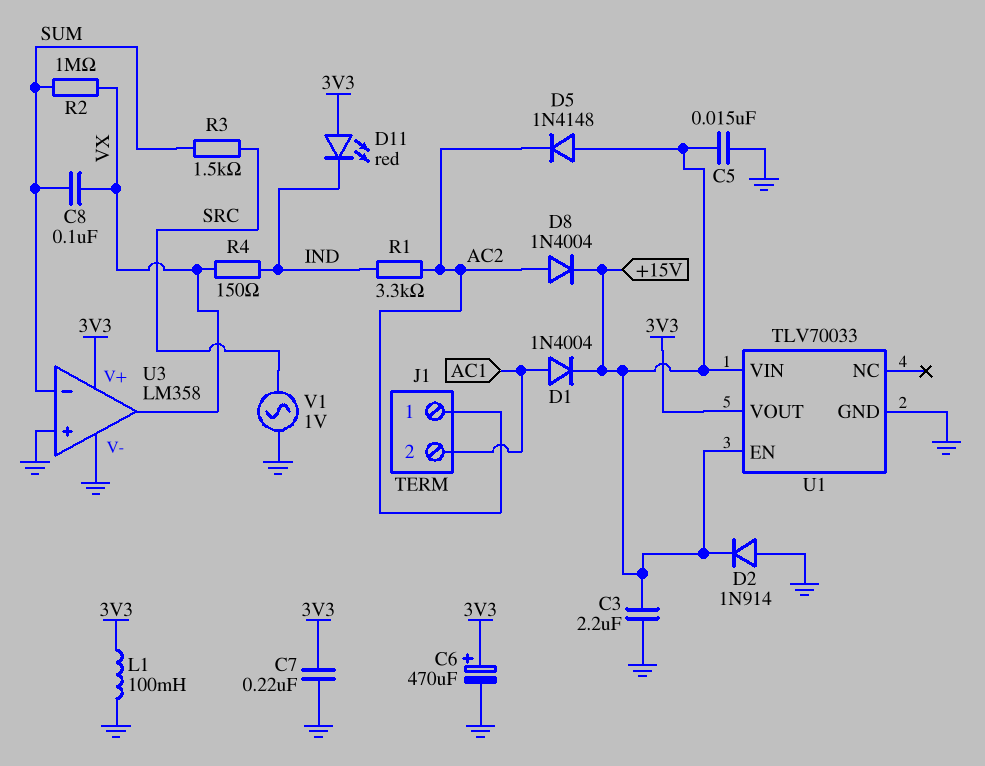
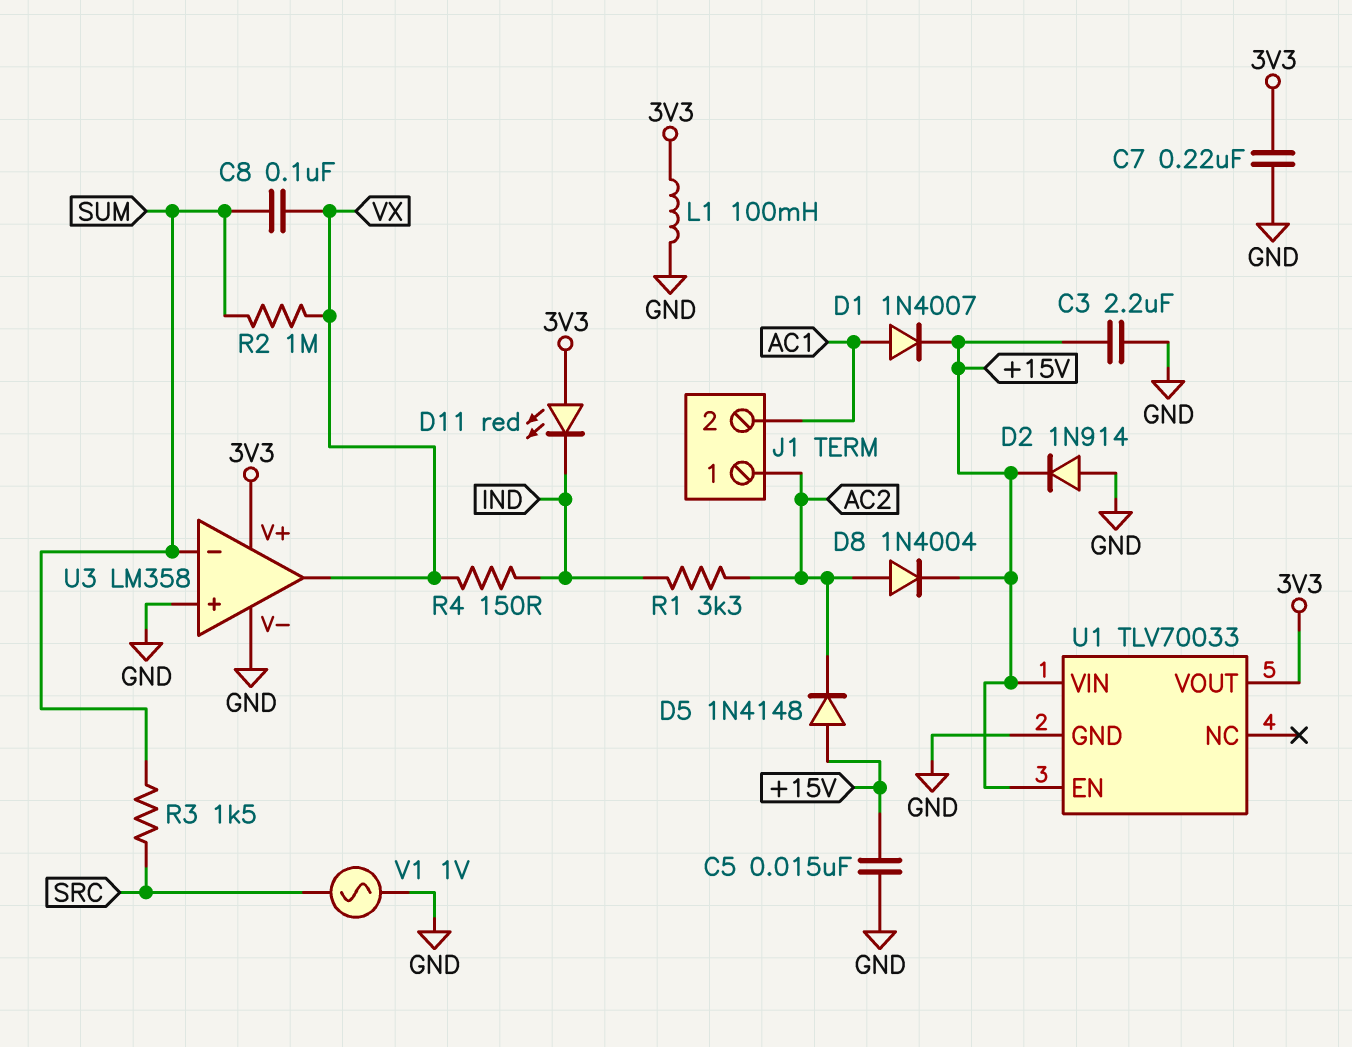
C6: 470uF (plus 3V3, minus GND) -> none
D1: diode 1N4004 (A AC1, K +15V) -> diode 1N4007 (A AC1, K +15V)

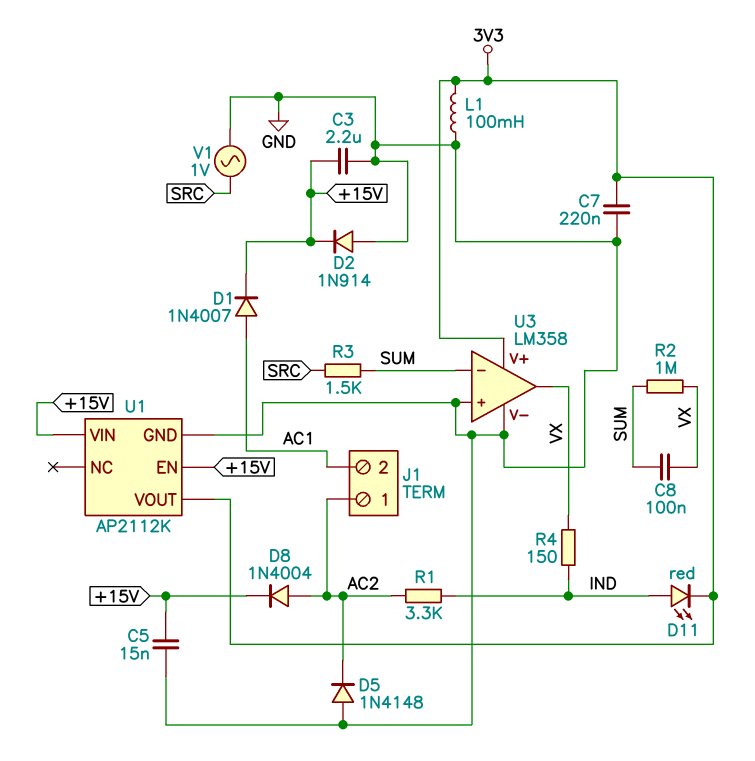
D5: diode 1N4148 (A +15V, K AC2) -> diode 1N4148 (A GND, K AC2)
D11: LED red (A 3V3, K IND) -> LED red (A IND, K 3V3)
U1: TLV70033 -> AP2112K

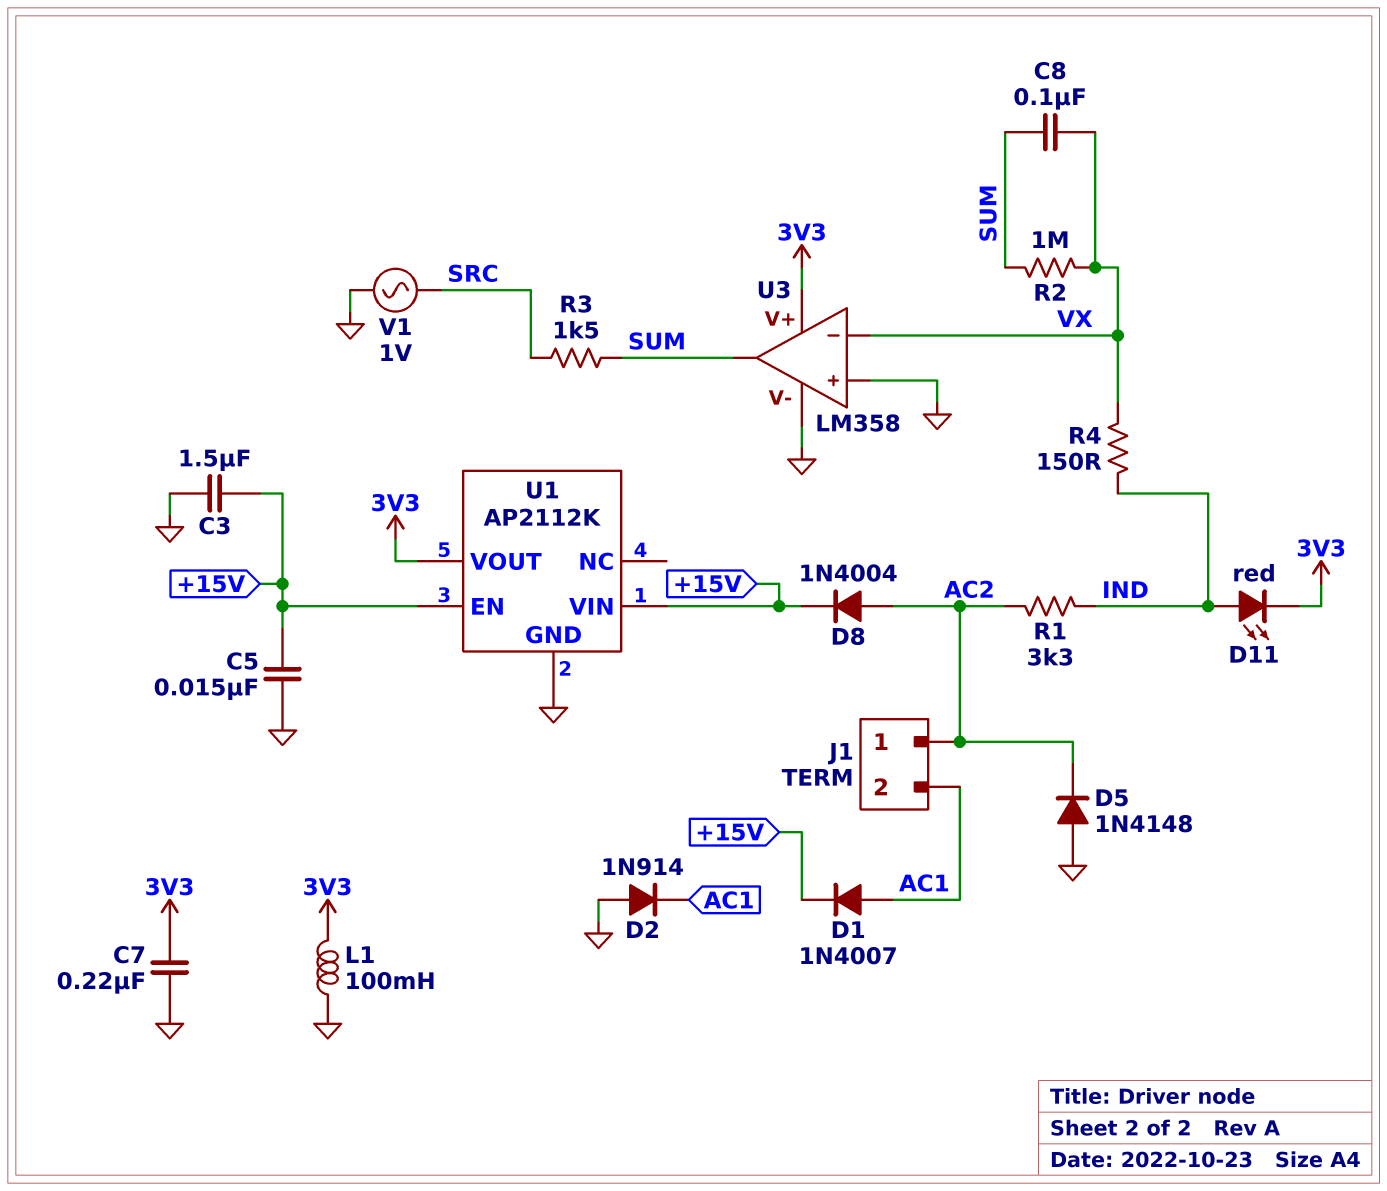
C3: 2.2uF (+15V, GND) -> 1.5uF (+15V, GND)
D2: diode 1N914 (A GND, K +15V) -> diode 1N914 (A GND, K AC1)
U3 pin in-: SUM -> VX
U3 pin out: VX -> SUM

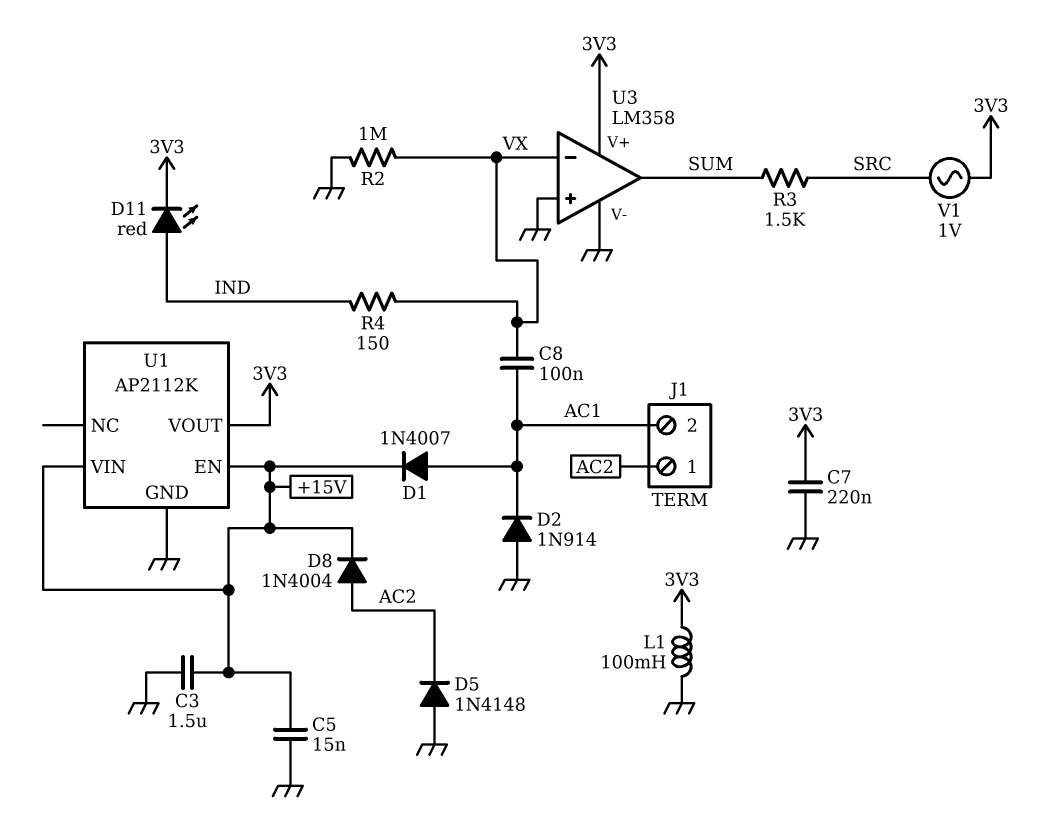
C8: 100nF (SUM, VX) -> 100nF (AC1, VX)
R1: 3.3k (AC2, IND) -> none
R2: 1M (SUM, VX) -> 1M (GND, VX)
V1: AC 1V (GND, SRC) -> AC 1V (3V3, SRC)

